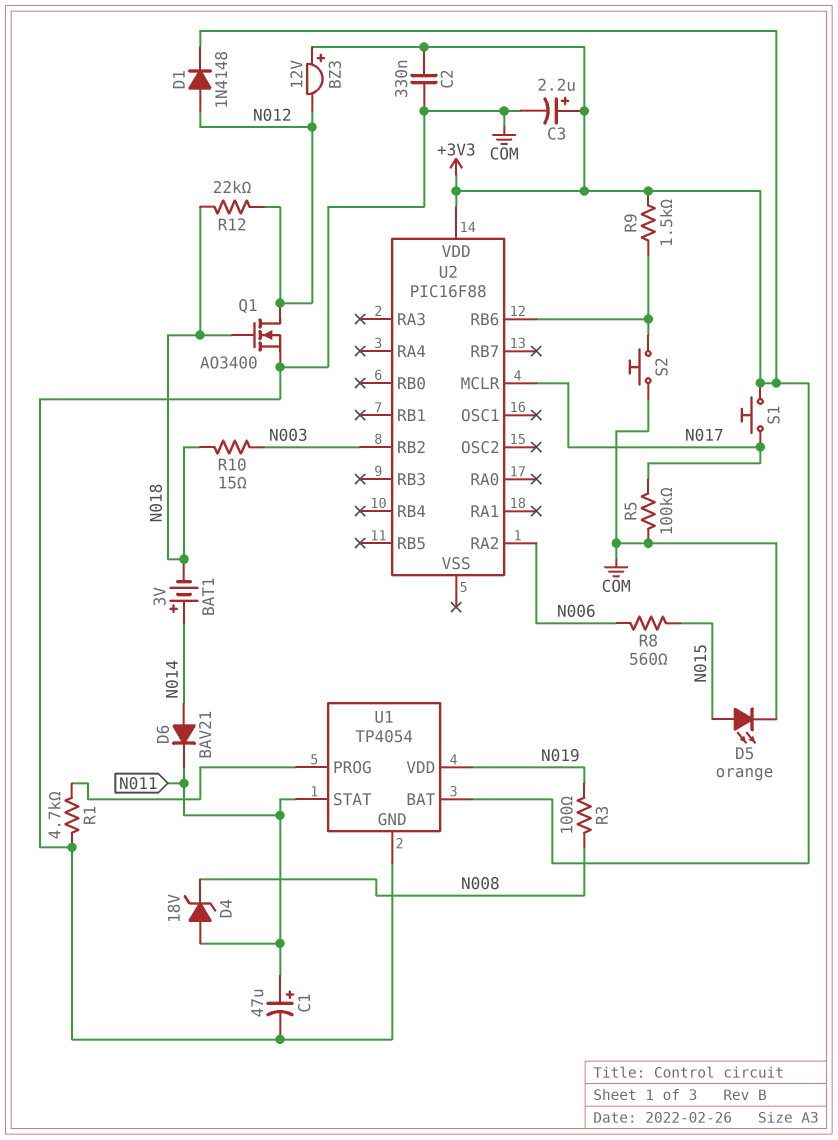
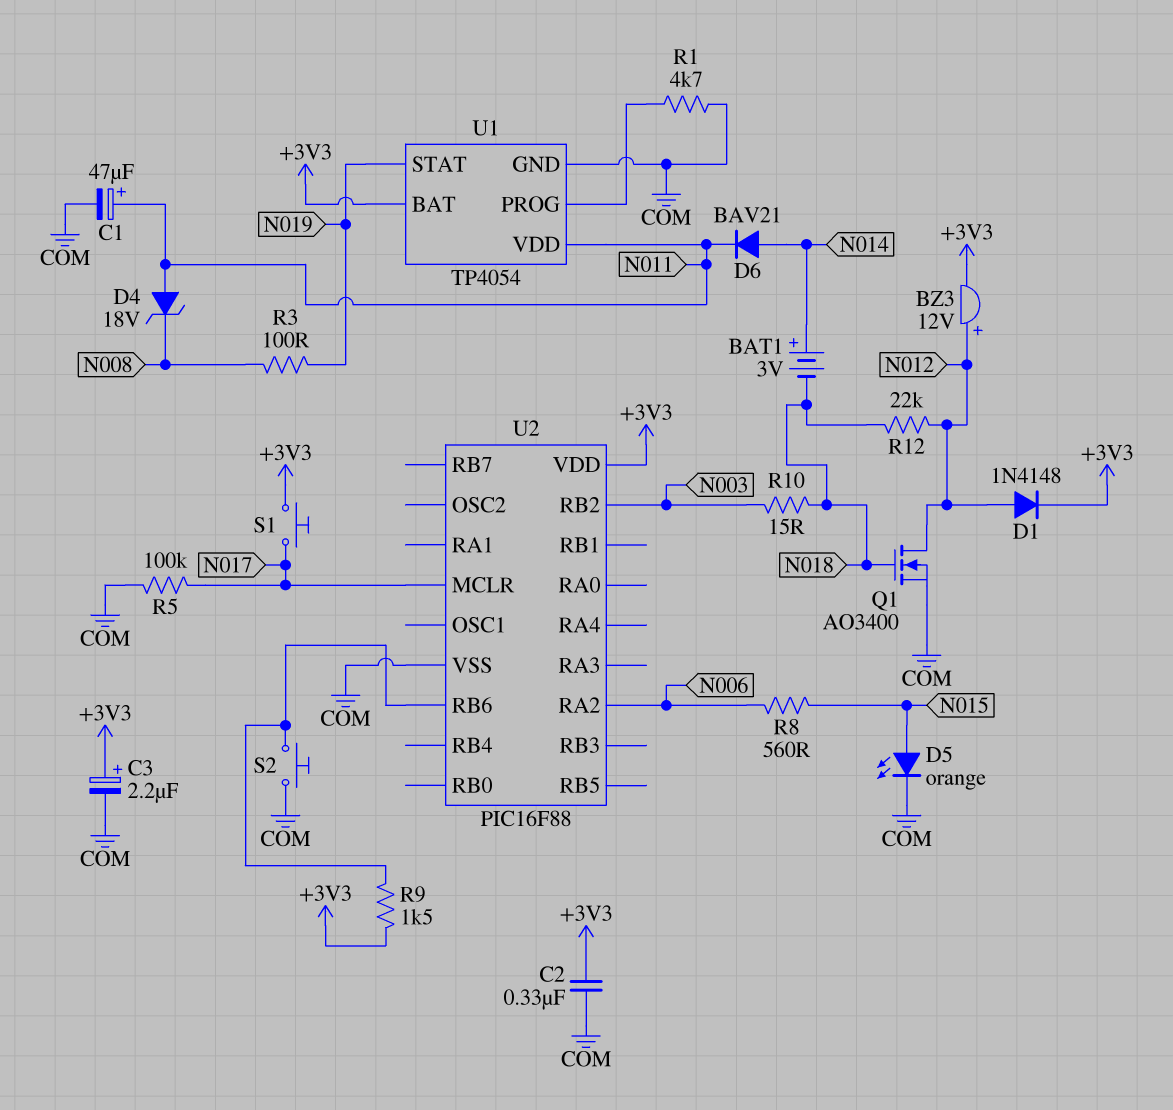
BZ3: buzzer 12V (plus +3V3, minus N012) -> buzzer 12V (plus N012, minus +3V3)
U1 pin STAT: N011 -> N019
U1 pin VDD: N019 -> N011
U2 pin VSS: none -> COM

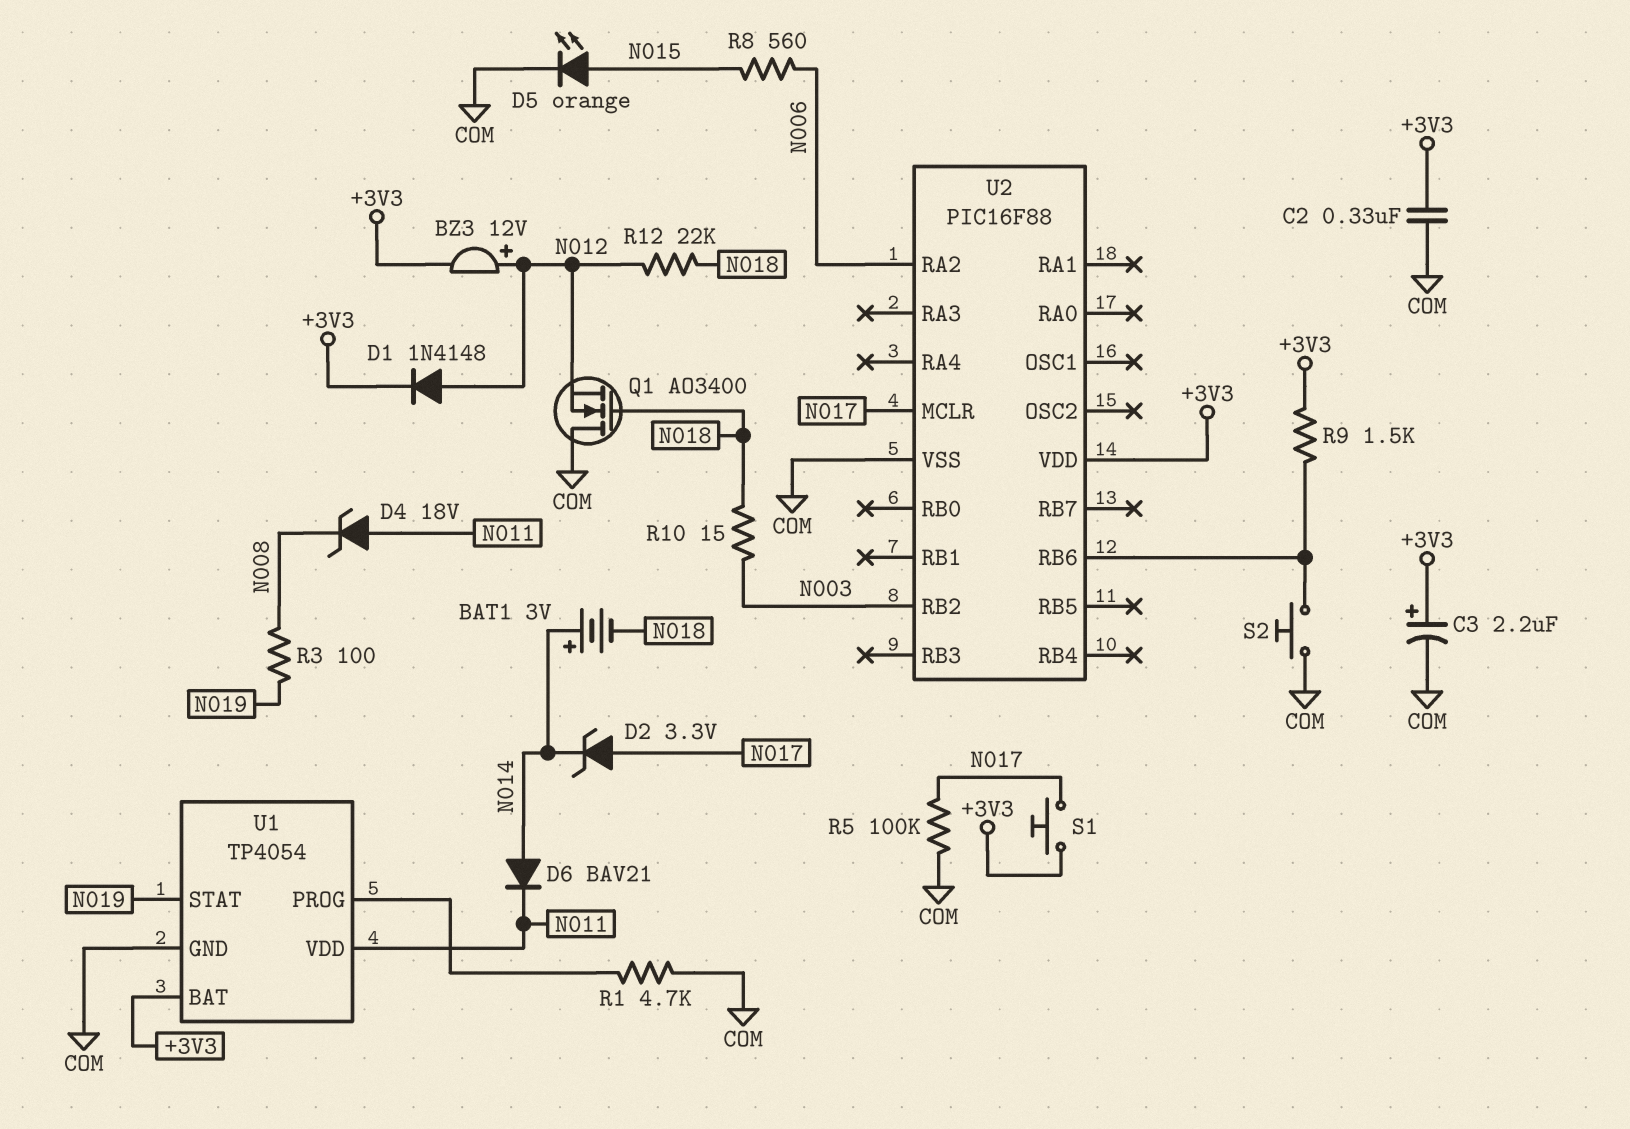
C1: 47uF (plus N011, minus COM) -> none
D2: none -> zener 3.3V (A N017, K N014)
Q1: NMOS AO3400 (G N018, D N012, S COM) -> NMOS AO3400 (G N018, D COM, S N012)

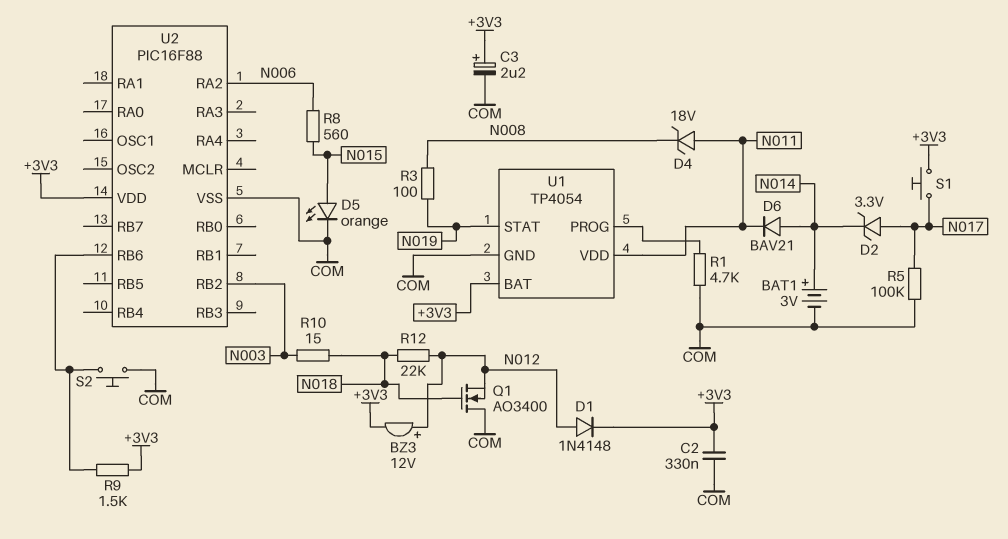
BAT1: 3V (plus N014, minus N018) -> 3V (plus N014, minus COM)
U2 pin MCLR: N017 -> none

